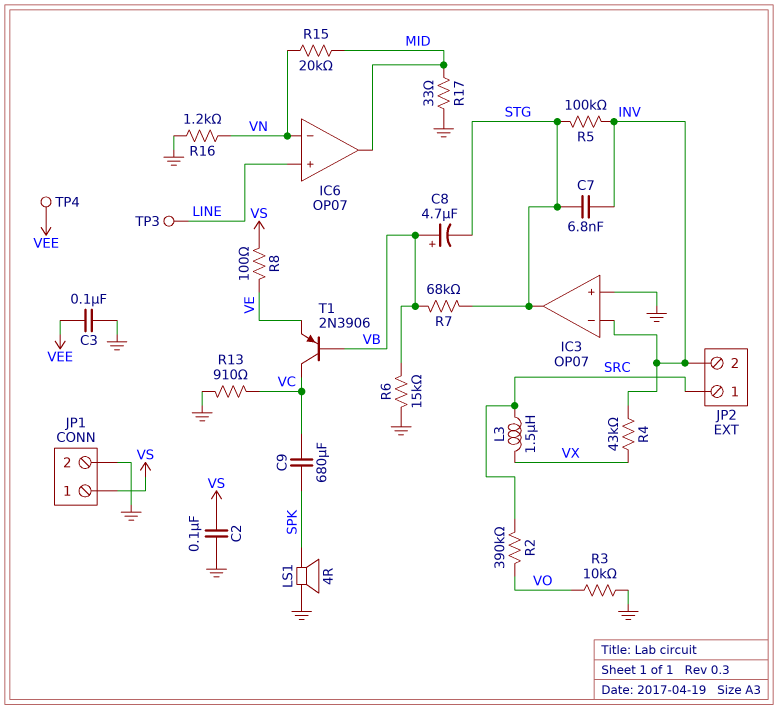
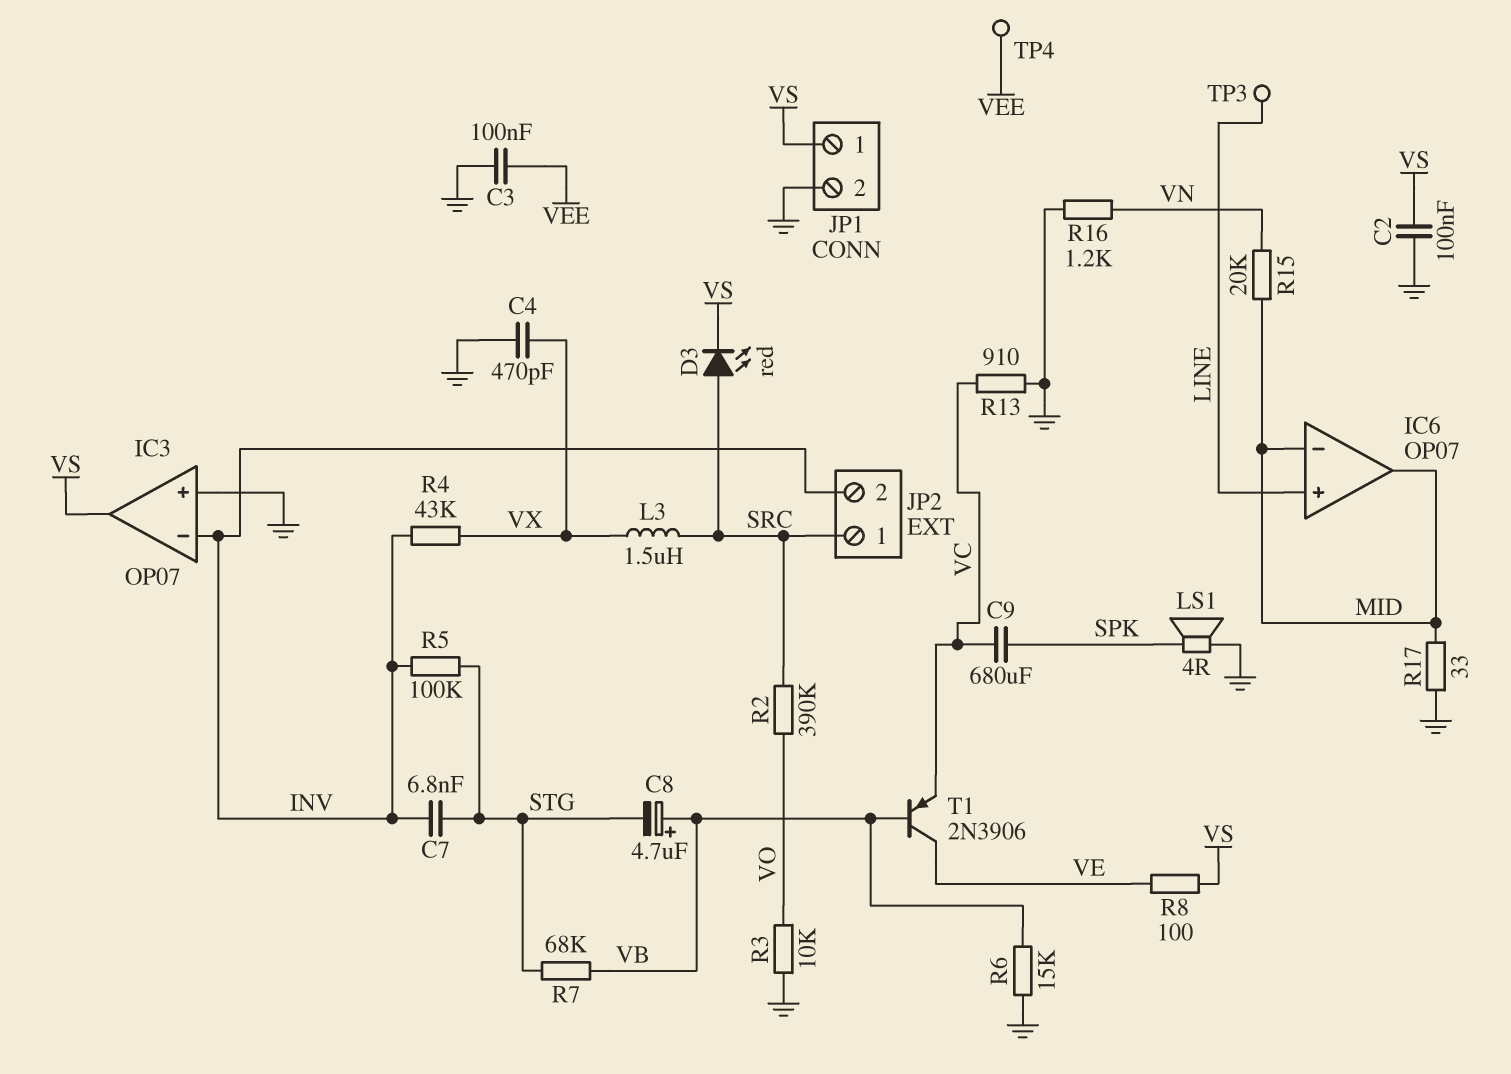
C4: none -> 470pF (GND, VX)
D3: none -> LED red (A SRC, K VS)
IC3 pin out: STG -> VS
IC6 pin in-: VN -> MID
T1: PNP 2N3906 (B VB, C VC, E VE) -> PNP 2N3906 (B VB, C VE, E VC)

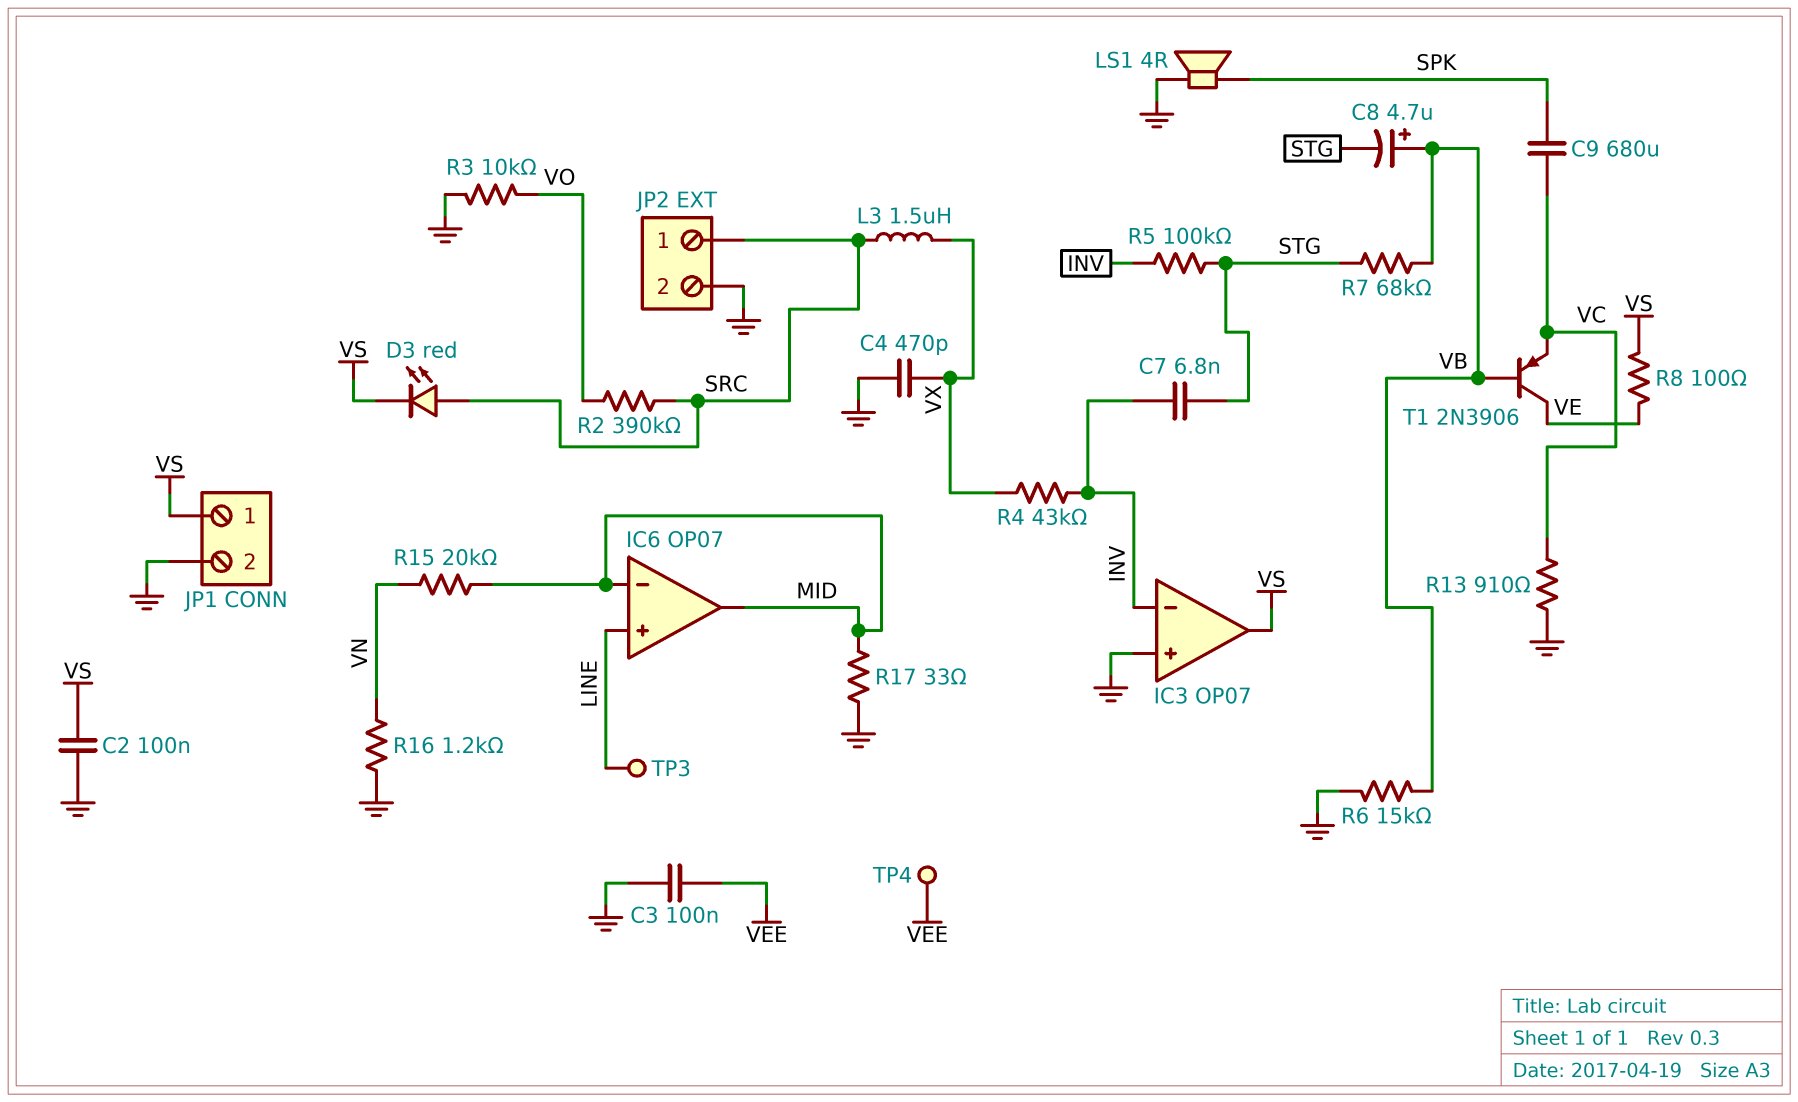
JP2 pin 2: INV -> GND

